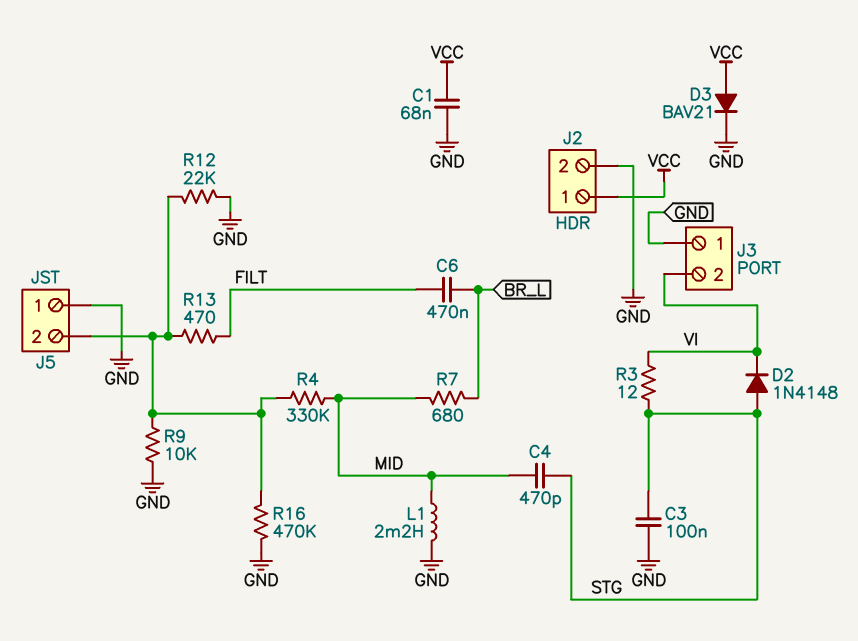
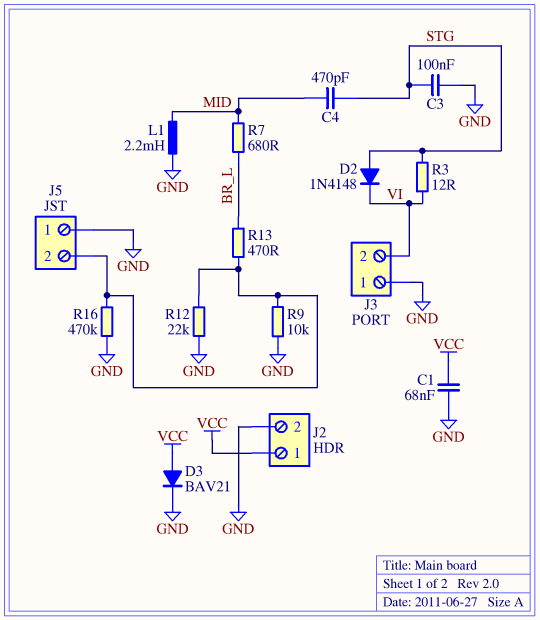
C6: 470nF (BR_L, FILT) -> none
R4: 330k (J5/2, MID) -> none
R13: 470 (FILT, J5/2) -> 470 (BR_L, J5/2)

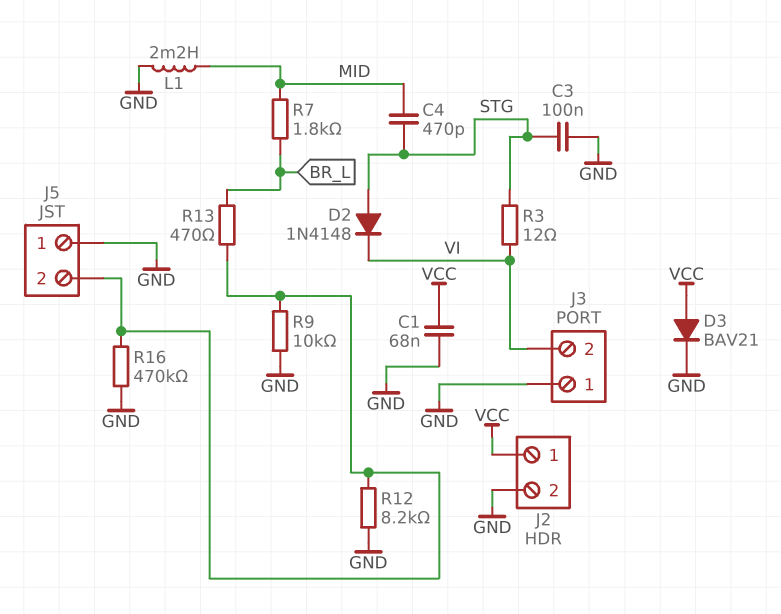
R7: 680 (BR_L, MID) -> 1.8k (BR_L, MID)
R12: 22k (GND, J5/2) -> 8.2k (GND, J5/2)

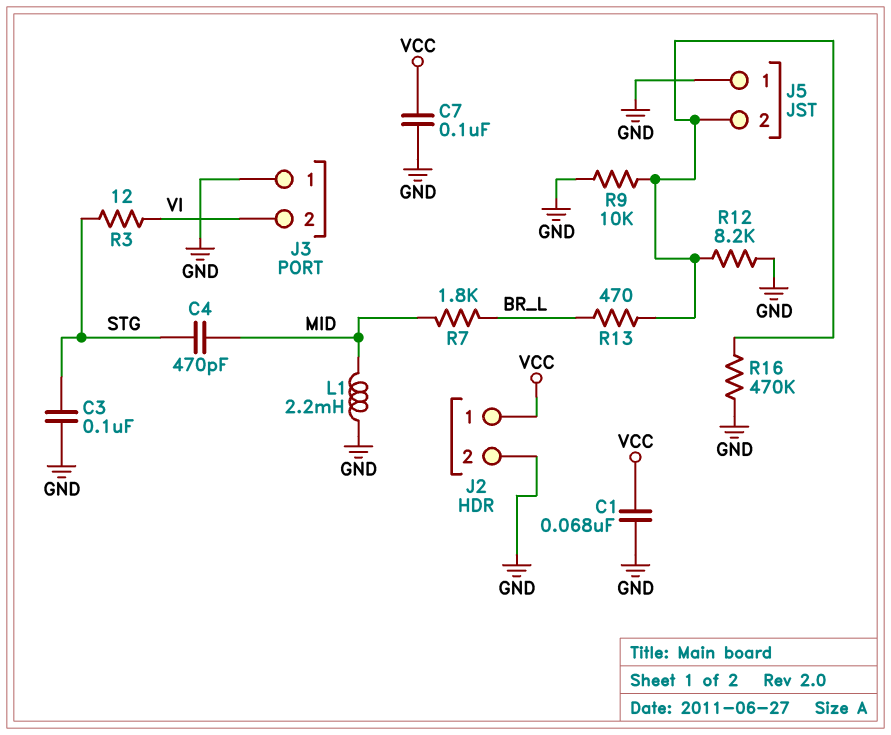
C7: none -> 100nF (GND, VCC)
D2: diode 1N4148 (A STG, K VI) -> none
D3: diode BAV21 (A VCC, K GND) -> none

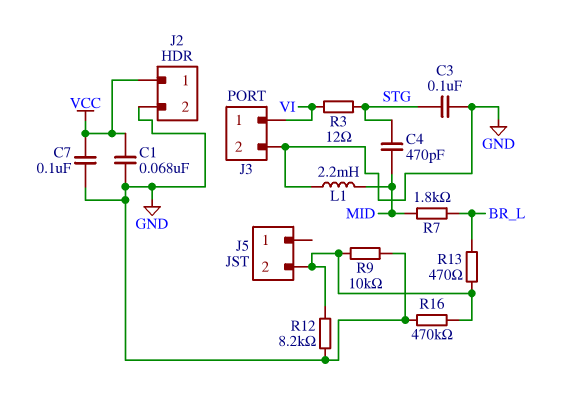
J3 pin 1: GND -> VI
J3 pin 2: VI -> GND
J5 pin 1: GND -> none

